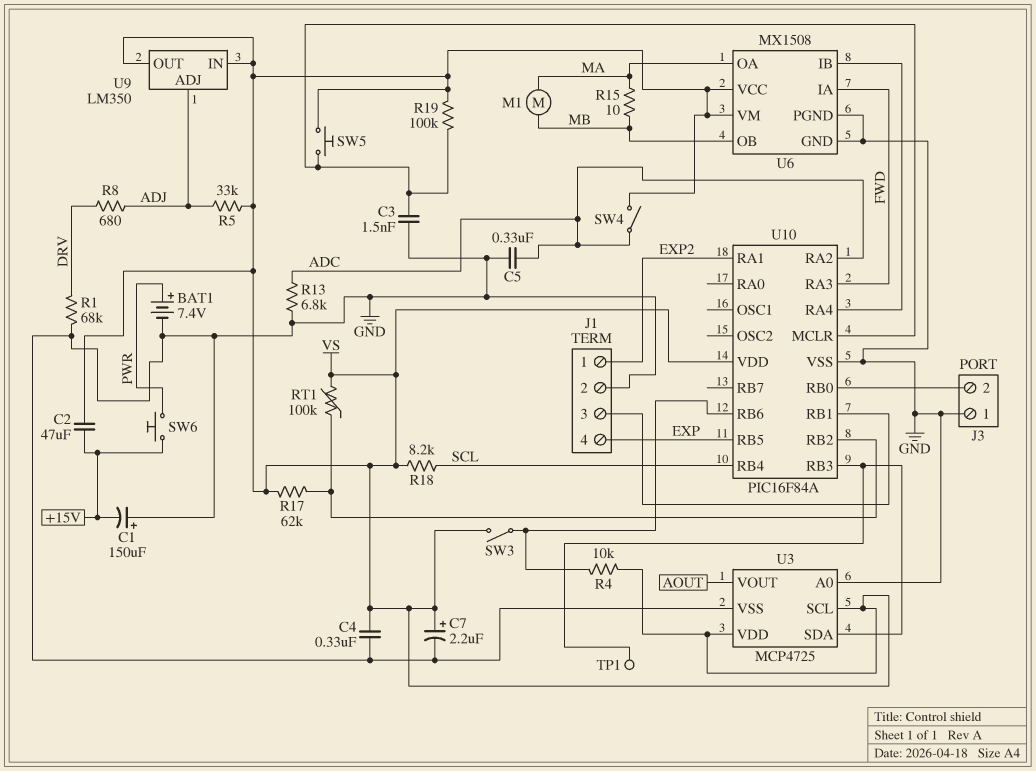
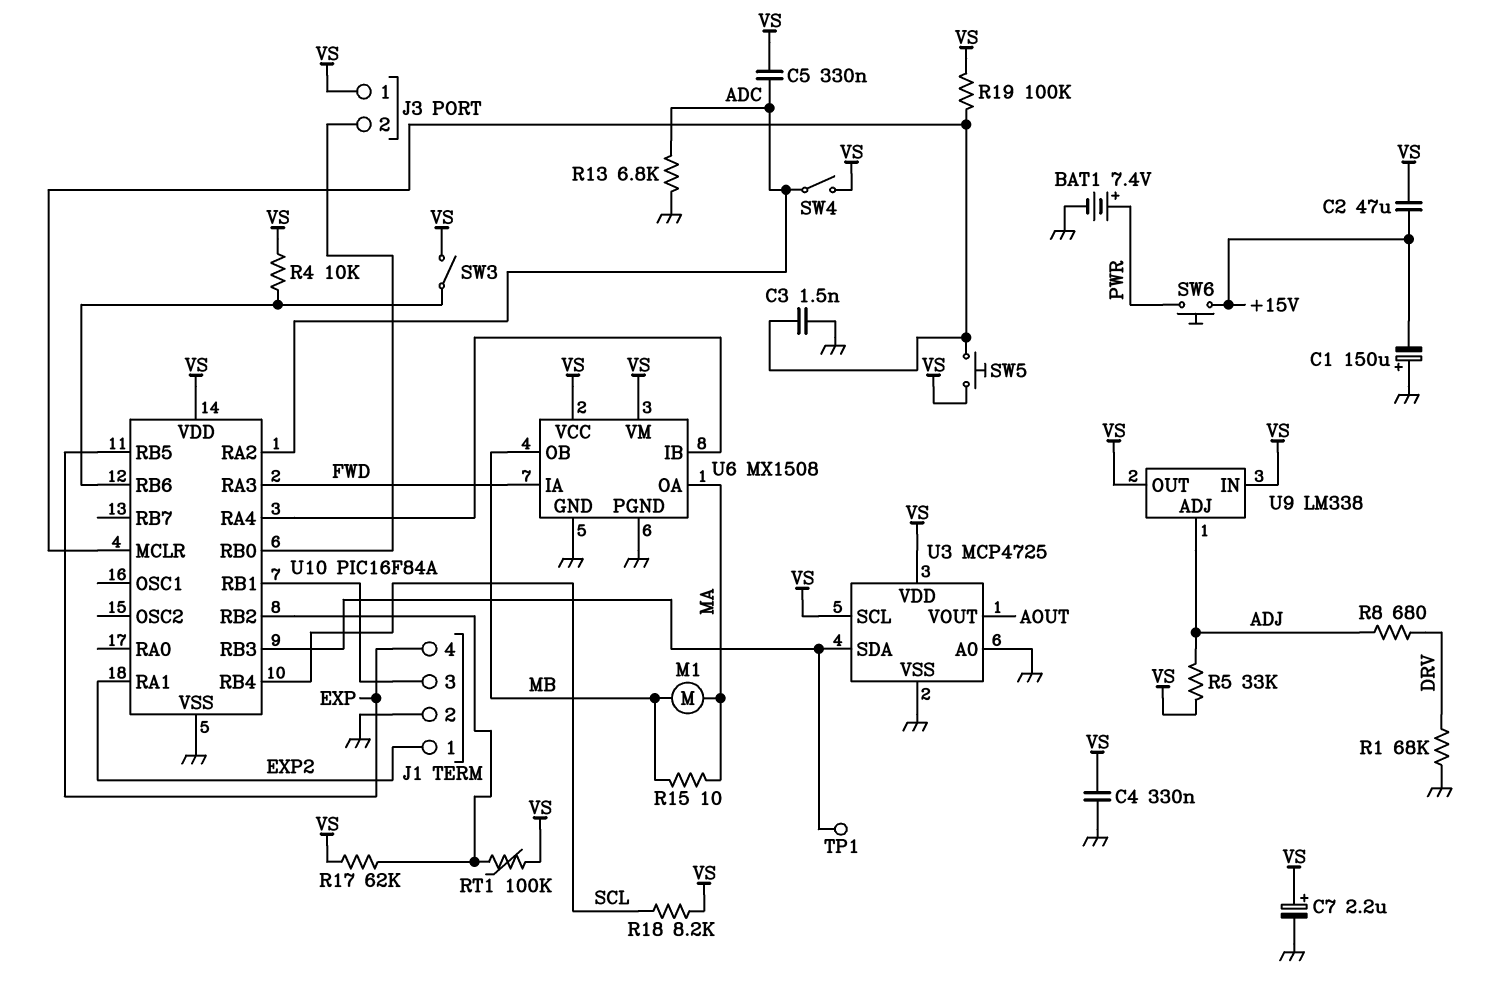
C5: 330nF (ADC, GND) -> 330nF (ADC, VS)
J3 pin 1: GND -> VS
U9: LM350 -> LM338

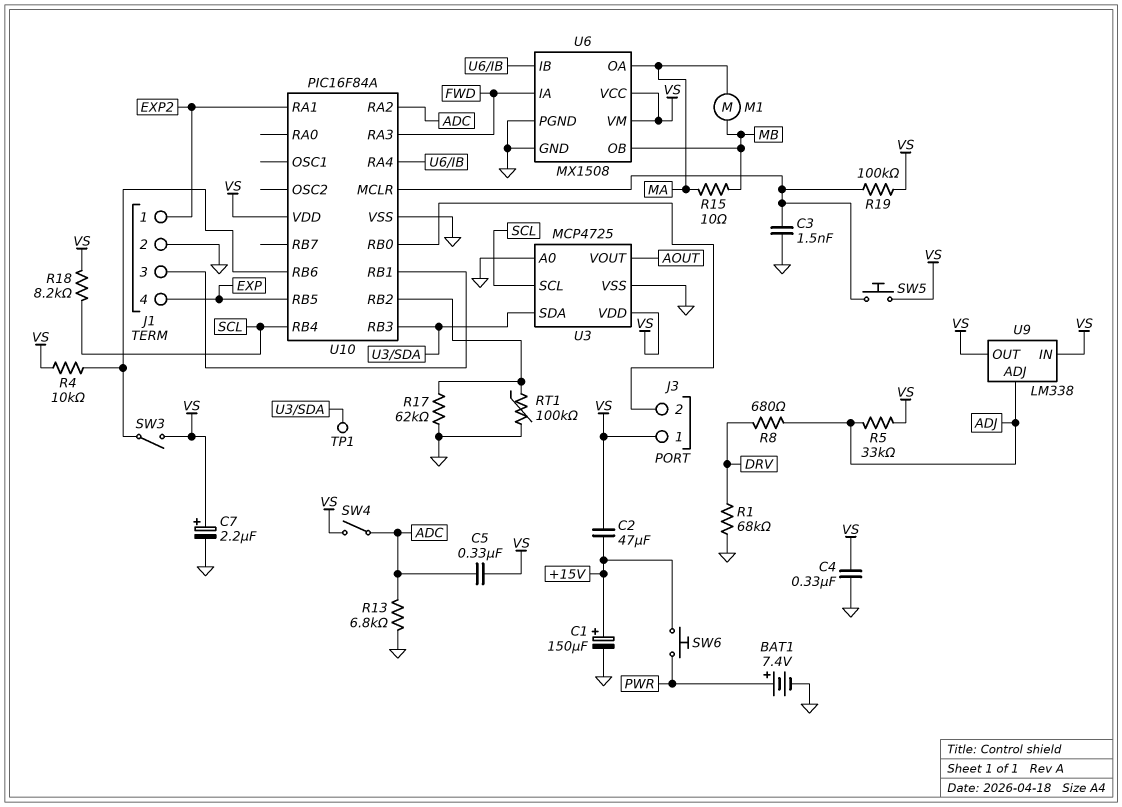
C1: 150uF (plus GND, minus +15V) -> 150uF (plus +15V, minus GND)
R17: 62k (U10/RB2, VS) -> 62k (GND, U10/RB2)
RT1: 100k (U10/RB2, VS) -> 100k (GND, U10/RB2)
U3 pin SCL: VS -> SCL

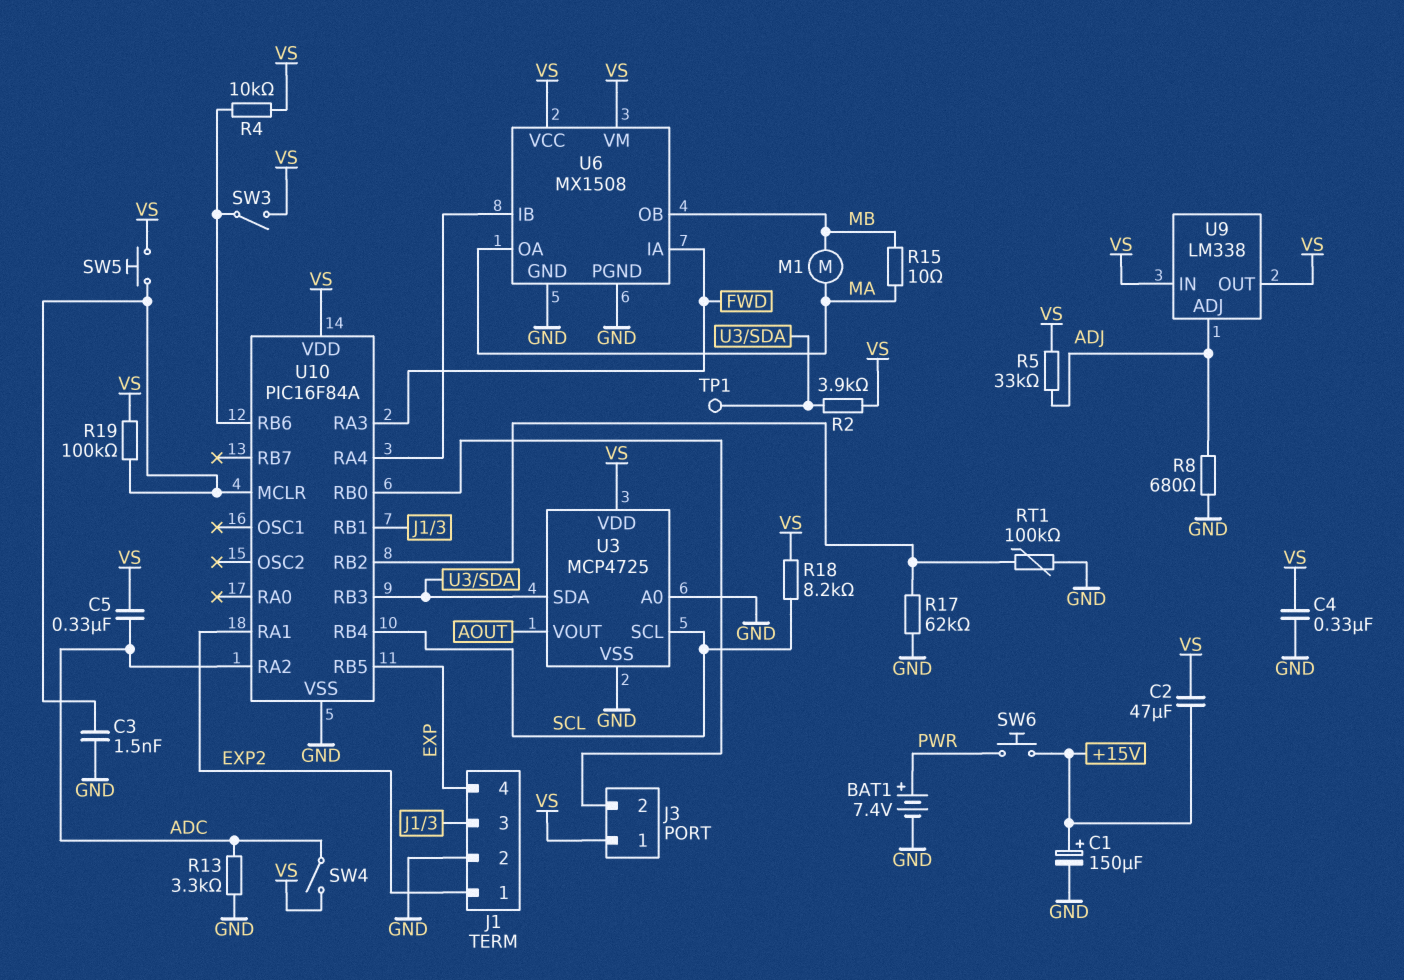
C7: 2.2uF (plus VS, minus GND) -> none
R1: 68k (DRV, GND) -> none
R2: none -> 3.9k (U3/SDA, VS)
R8: 680 (ADJ, DRV) -> 680 (ADJ, GND)
R13: 6.8k (ADC, GND) -> 3.3k (ADC, GND)

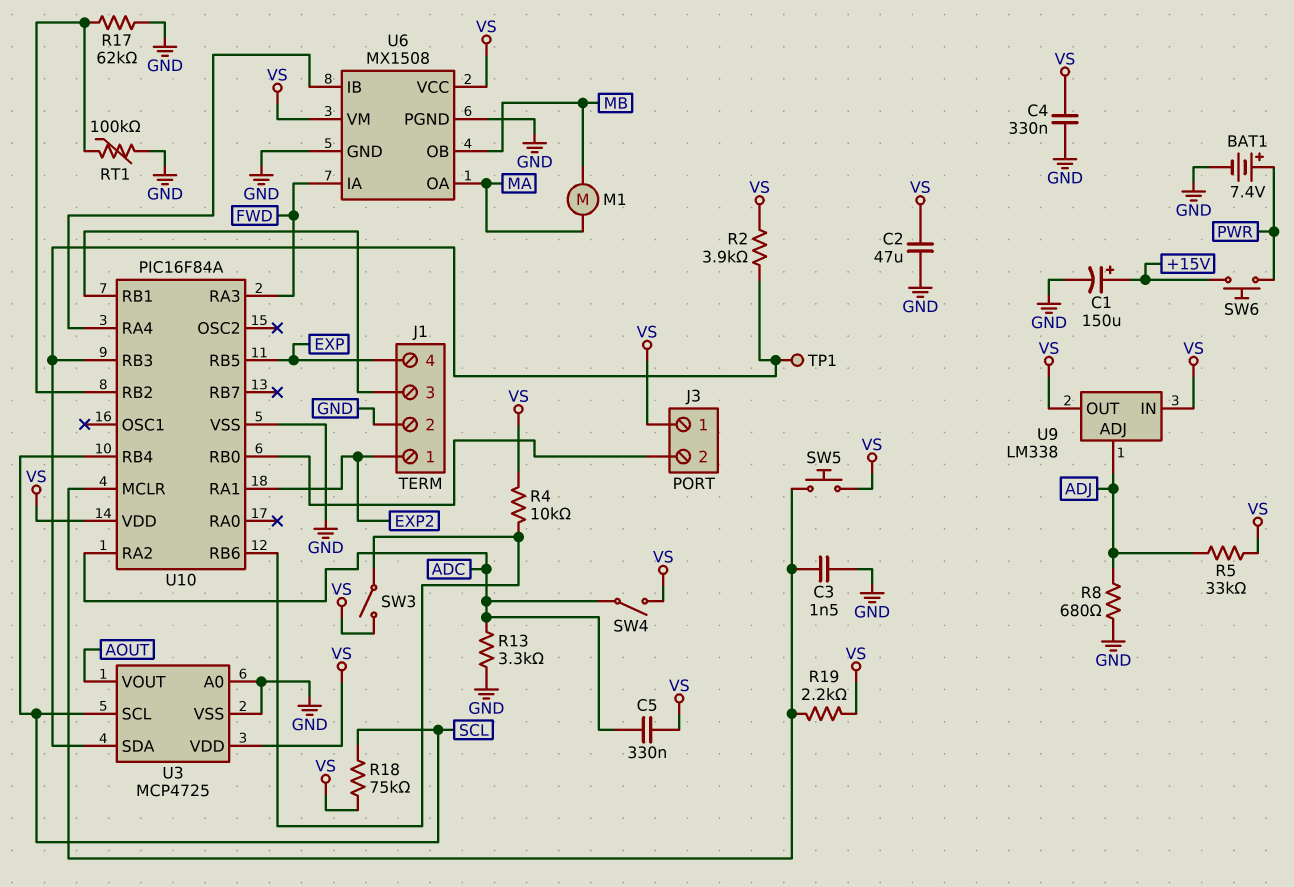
C2: 47uF (+15V, VS) -> 47uF (GND, VS)
R15: 10 (MA, MB) -> none
R18: 8.2k (SCL, VS) -> 75k (SCL, VS)
R19: 100k (U10/MCLR, VS) -> 2.2k (U10/MCLR, VS)

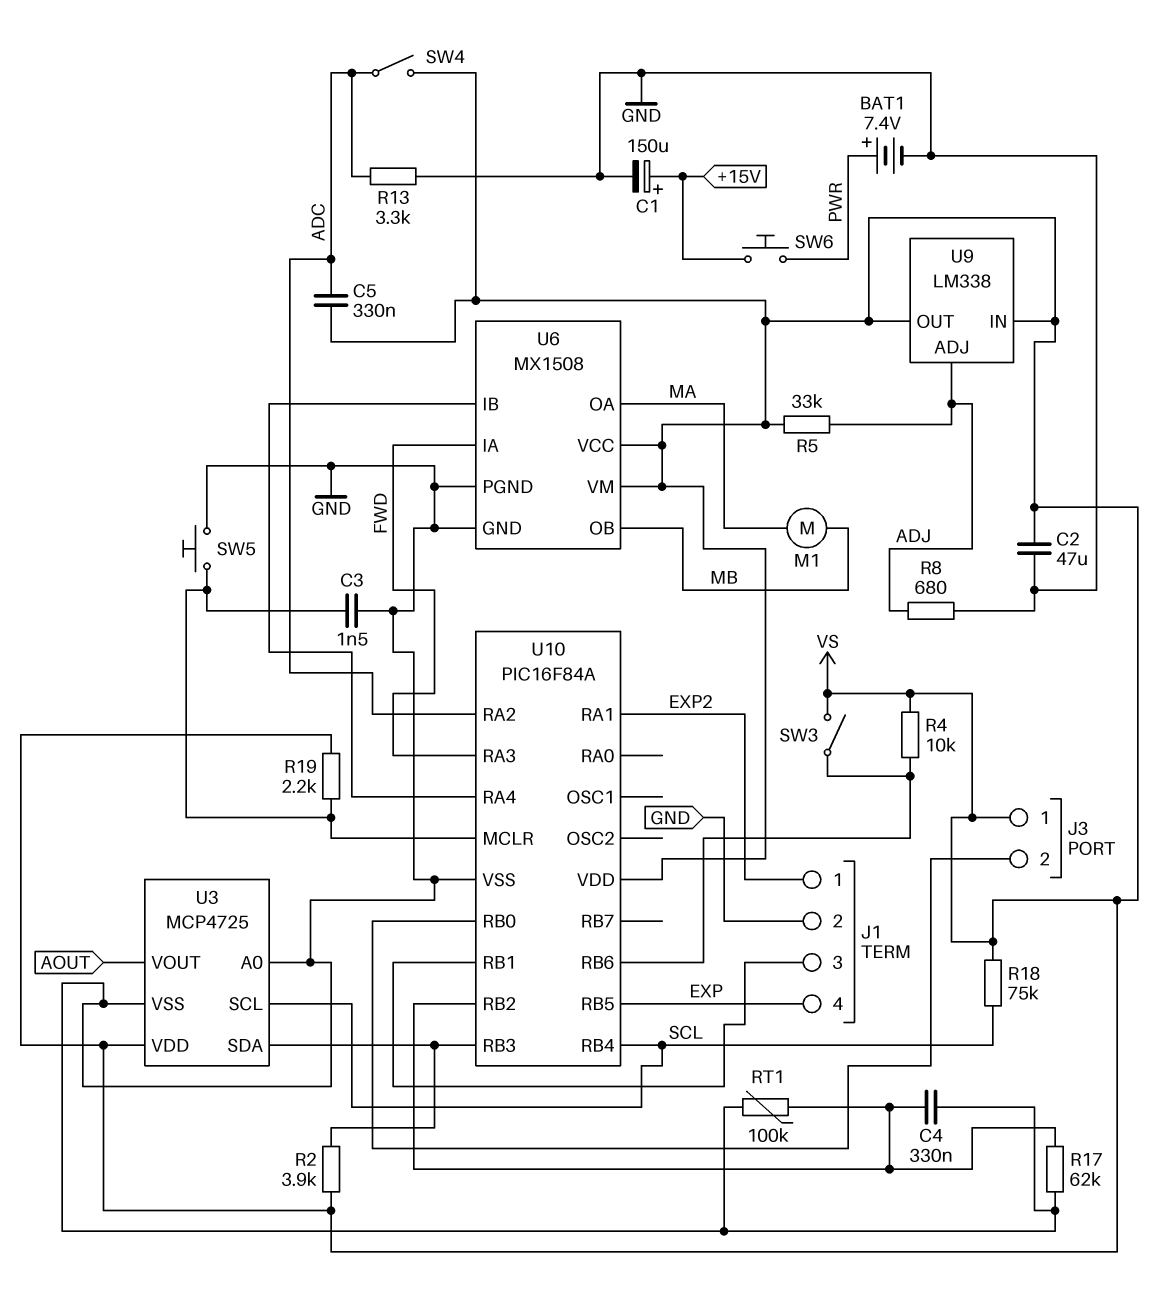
C4: 330nF (GND, VS) -> 330nF (GND, U10/RB2)
SW5: button (U10/MCLR, VS) -> button (GND, U10/MCLR)
TP1: test point (U3/SDA) -> none

